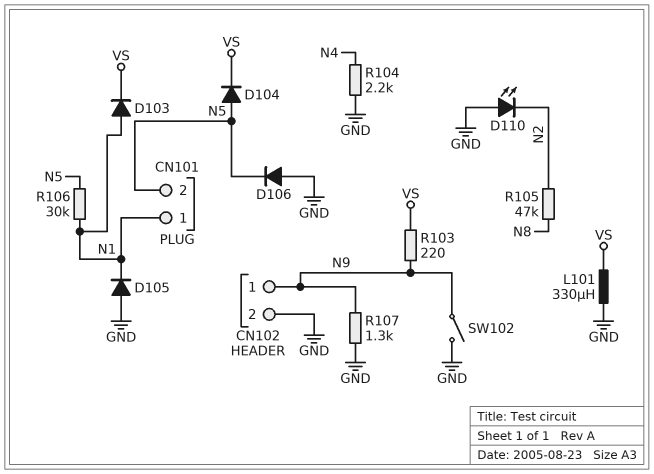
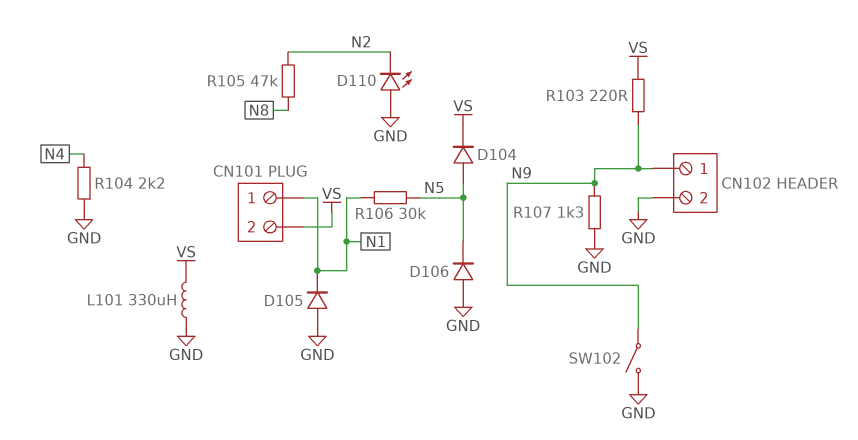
CN101 pin 2: N5 -> VS
D103: diode (A N1, K VS) -> none

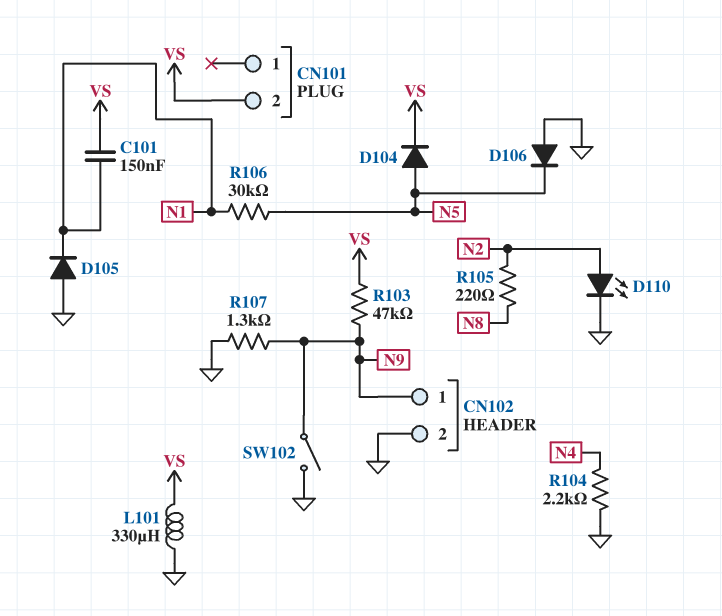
C101: none -> 150nF (N1, VS)
CN101 pin 1: N1 -> none
D110: LED (A GND, K N2) -> LED (A N2, K GND)
R103: 220 (N9, VS) -> 47k (N9, VS)
R105: 47k (N2, N8) -> 220 (N2, N8)

